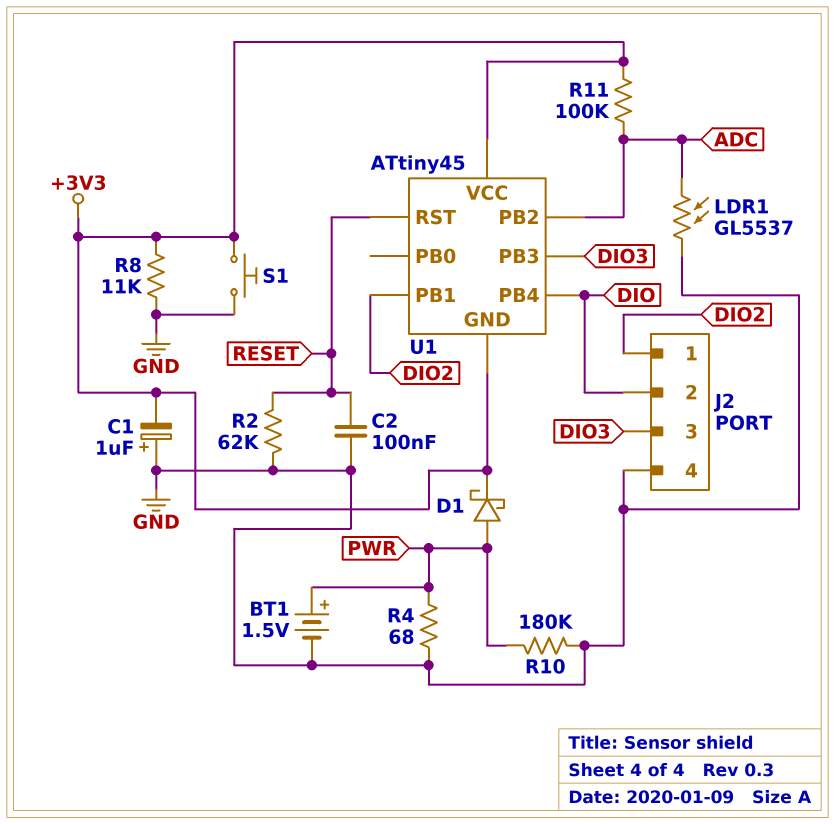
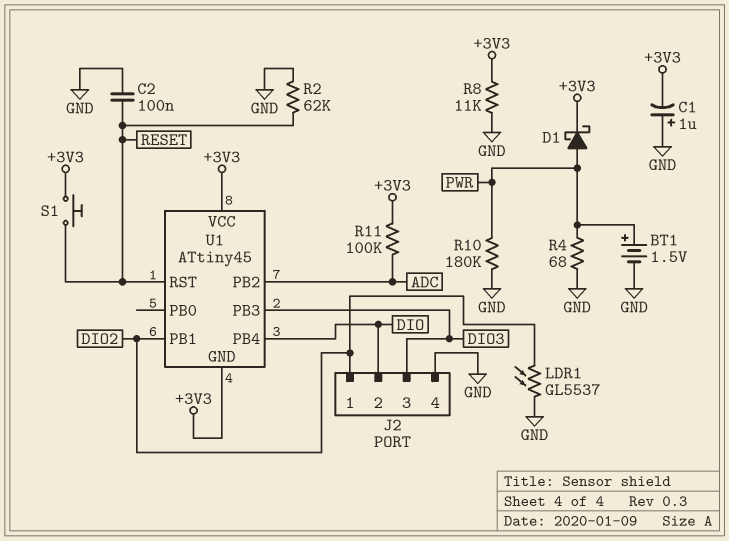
LDR1: GL5537 (ADC, GND) -> GL5537 (DIO2, GND)
S1: button (+3V3, GND) -> button (+3V3, RESET)

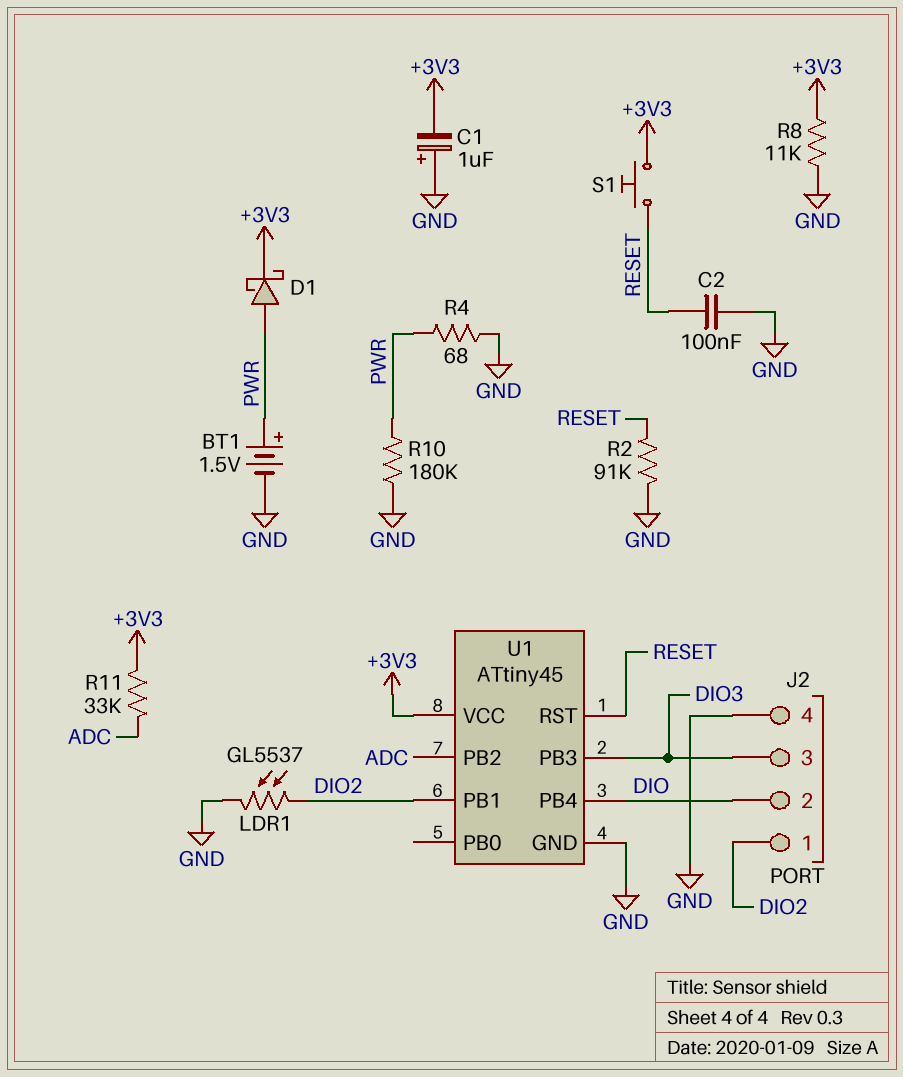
R2: 62k (GND, RESET) -> 91k (GND, RESET)
R11: 100k (+3V3, ADC) -> 33k (+3V3, ADC)
U1 pin GND: +3V3 -> GND

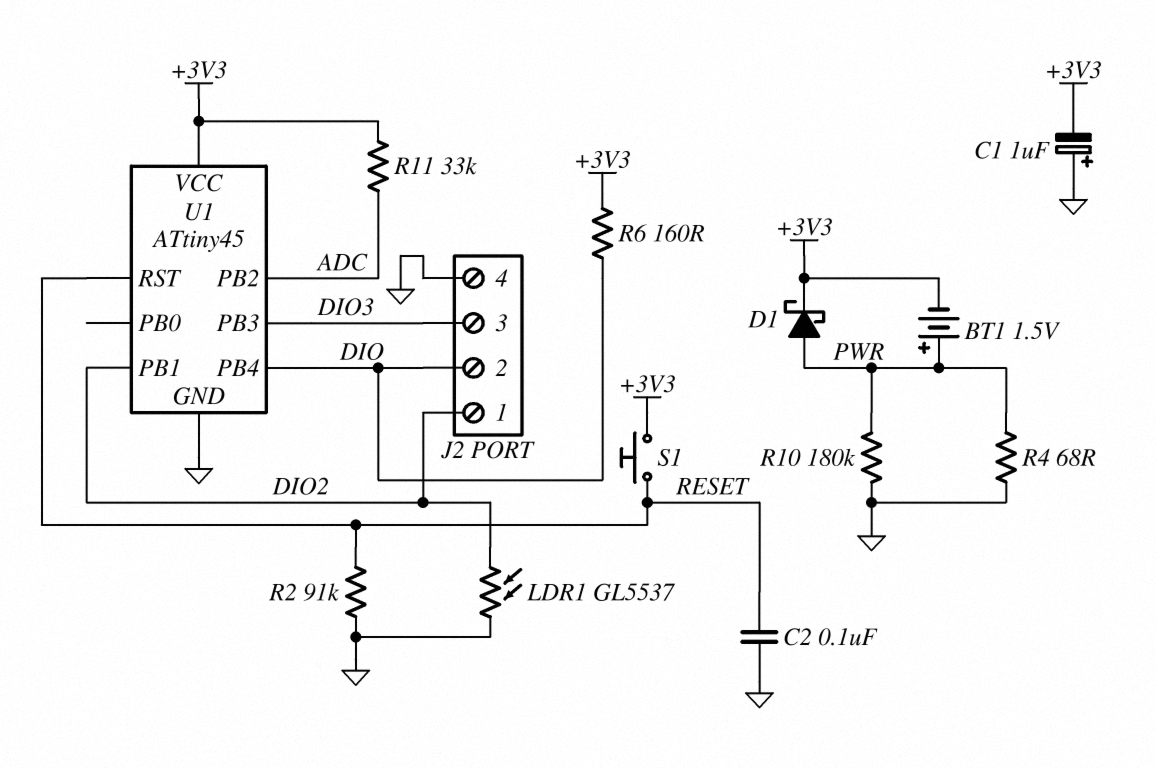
BT1: 1.5V (plus PWR, minus GND) -> 1.5V (plus PWR, minus +3V3)
R6: none -> 160 (+3V3, DIO)
R8: 11k (+3V3, GND) -> none

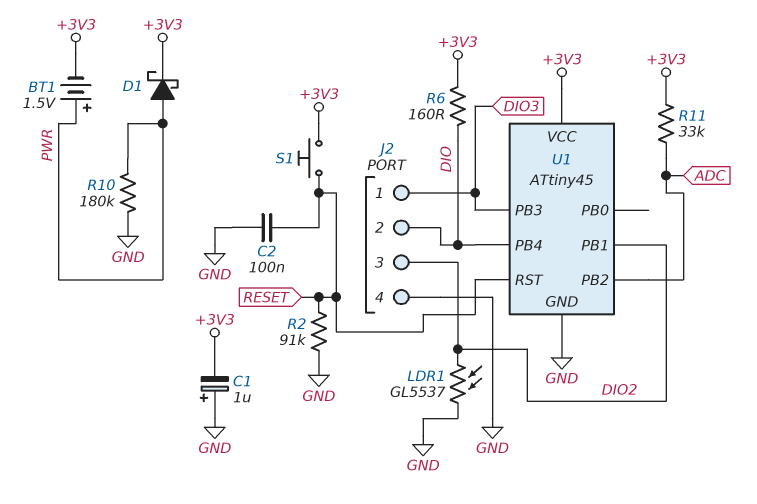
J2 pin 1: DIO2 -> DIO3
J2 pin 3: DIO3 -> DIO2
R4: 68 (GND, PWR) -> none

